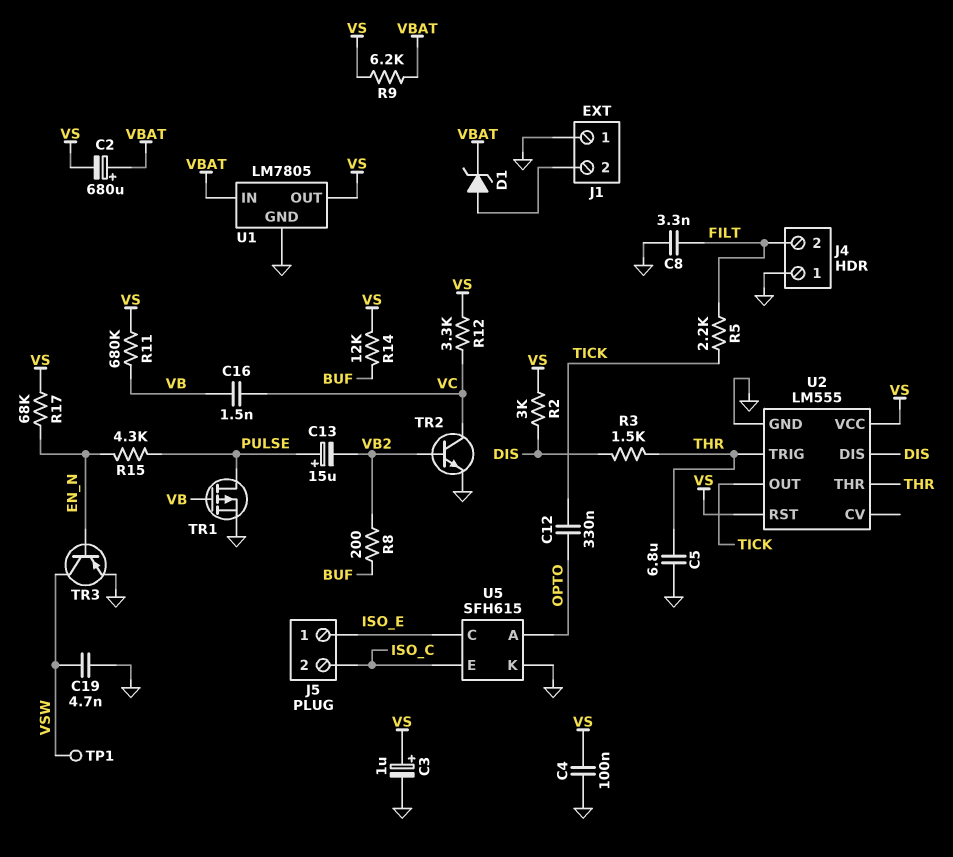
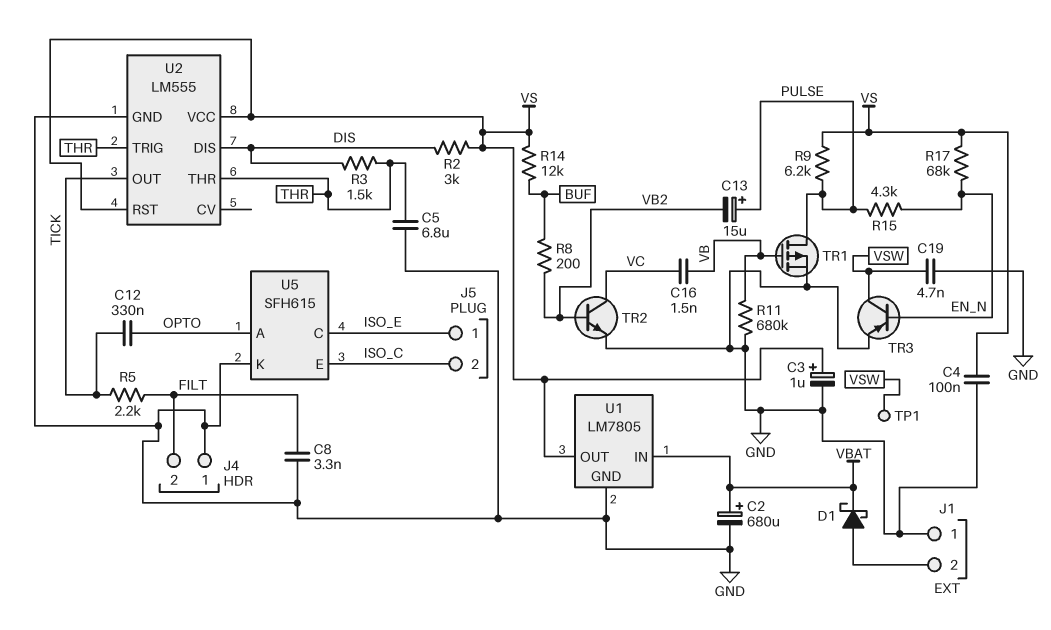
C2: 680uF (plus VBAT, minus VS) -> 680uF (plus VBAT, minus GND)
D1: zener (A J1/2, K VBAT) -> schottky (A J1/2, K VBAT)
R9: 6.2k (VBAT, VS) -> 6.2k (PULSE, VS)
R11: 680k (VB, VS) -> 680k (GND, VB)
R12: 3.3k (VC, VS) -> none

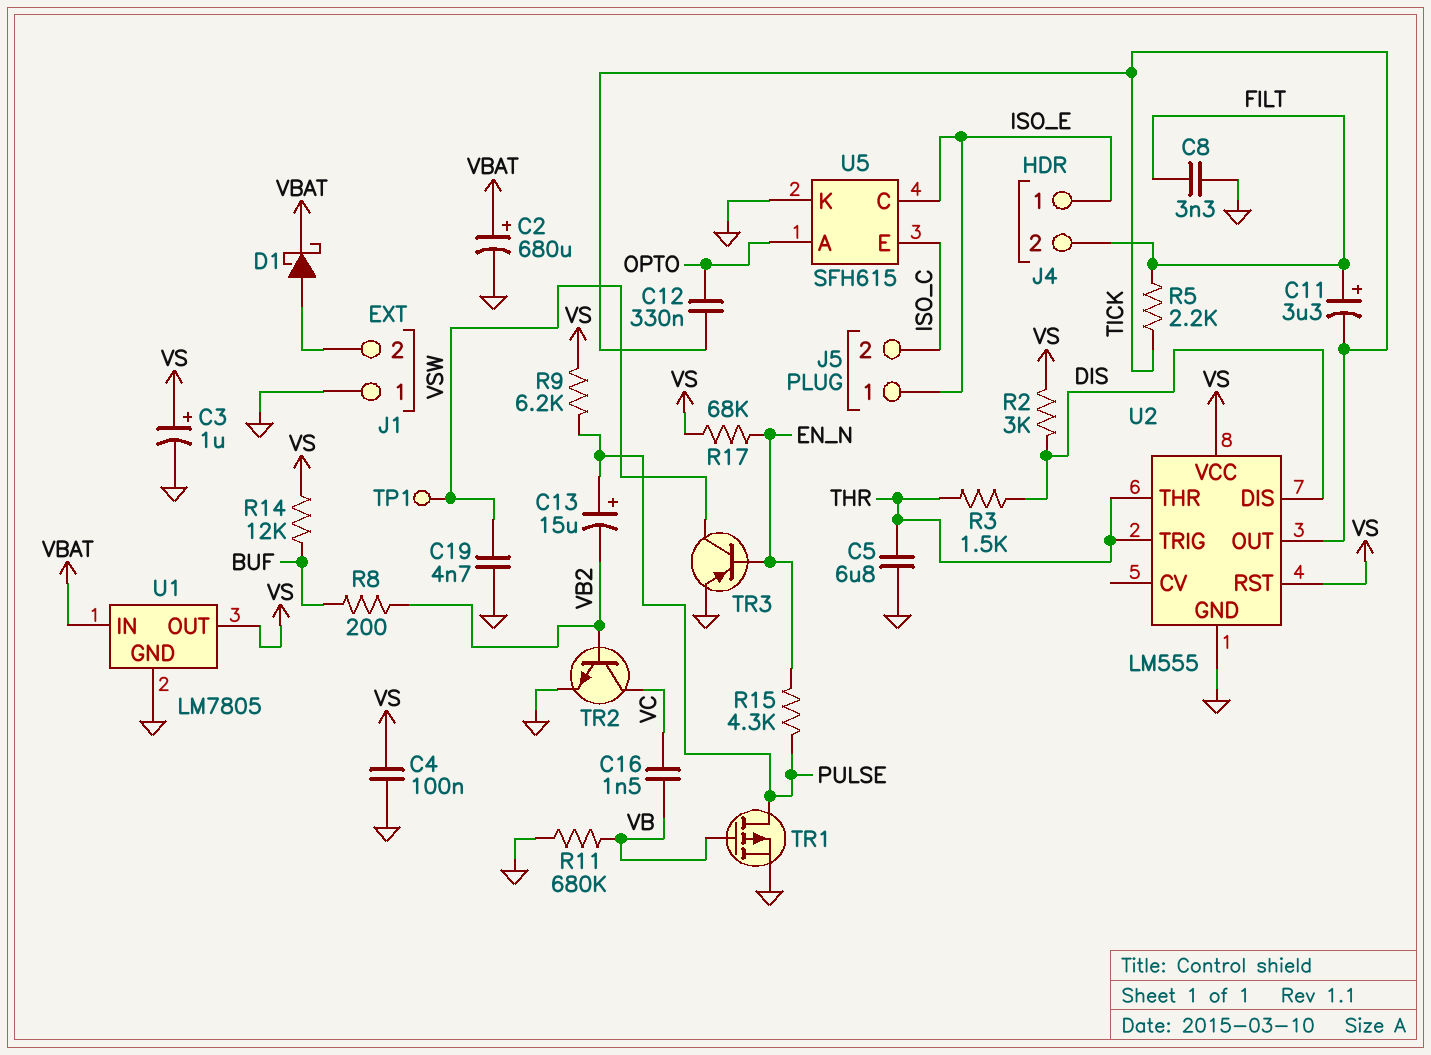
C11: none -> 3.3uF (plus FILT, minus TICK)
J4 pin 1: GND -> ISO_E

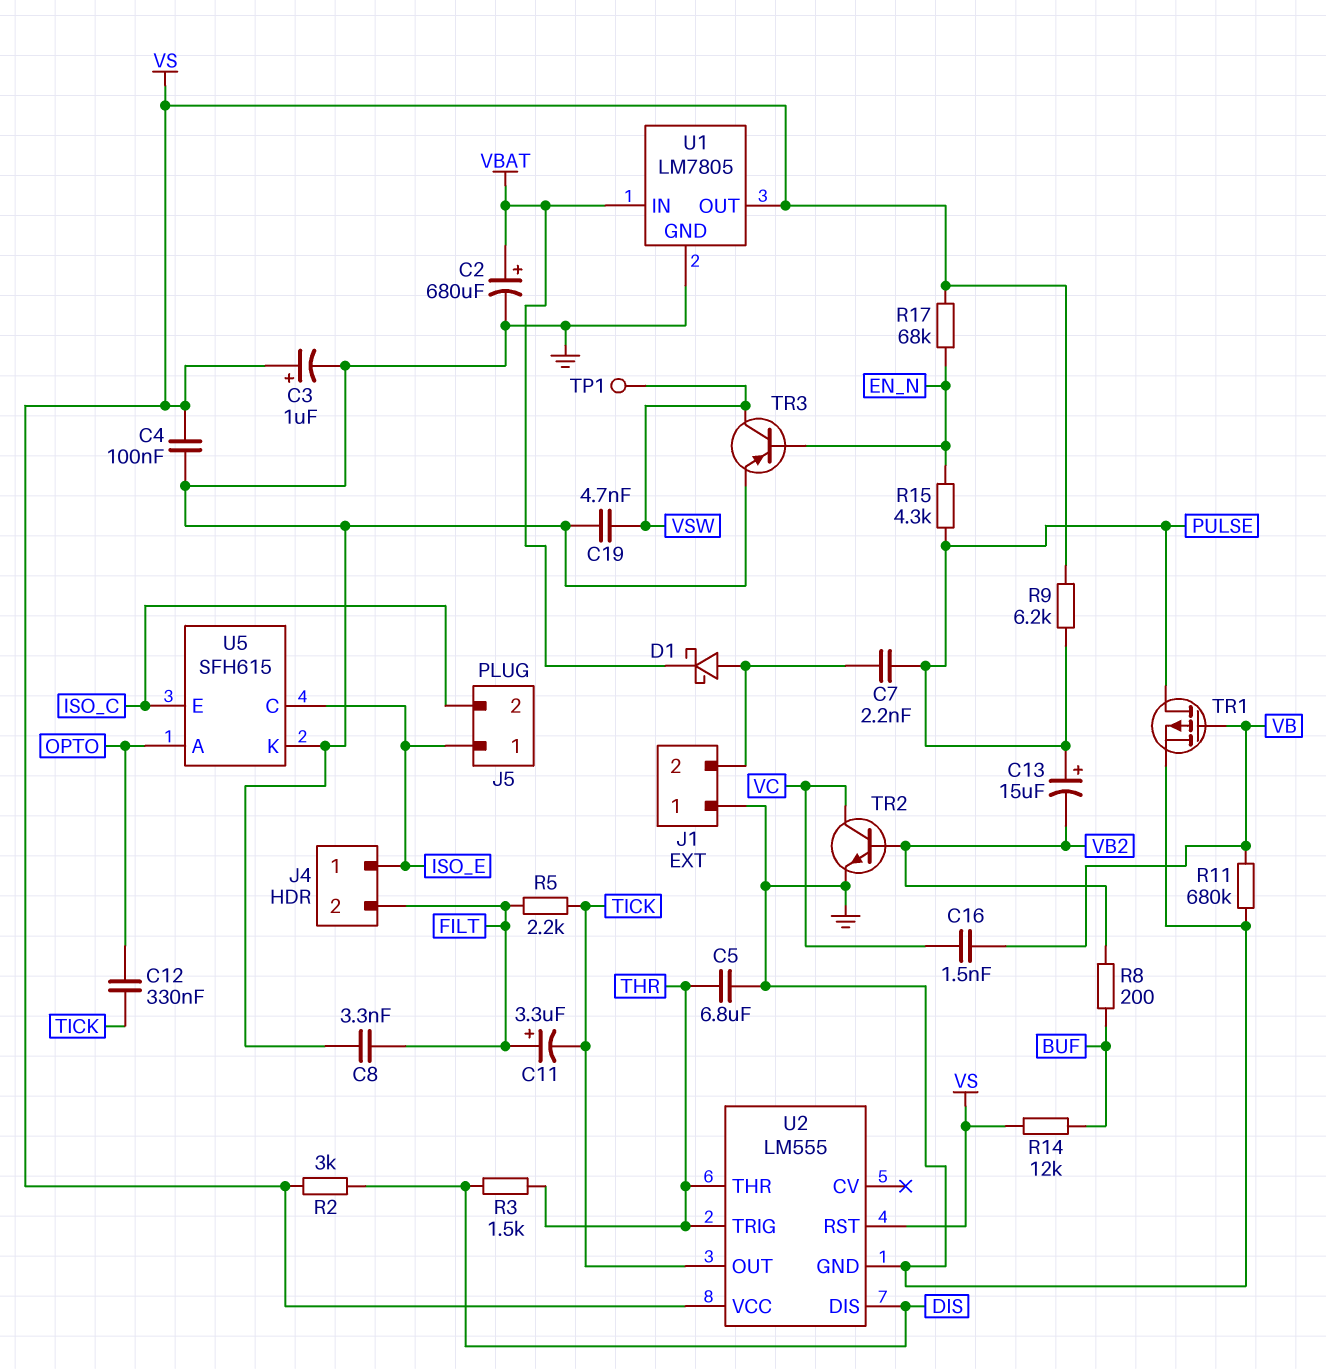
C7: none -> 2.2nF (J1/2, PULSE)

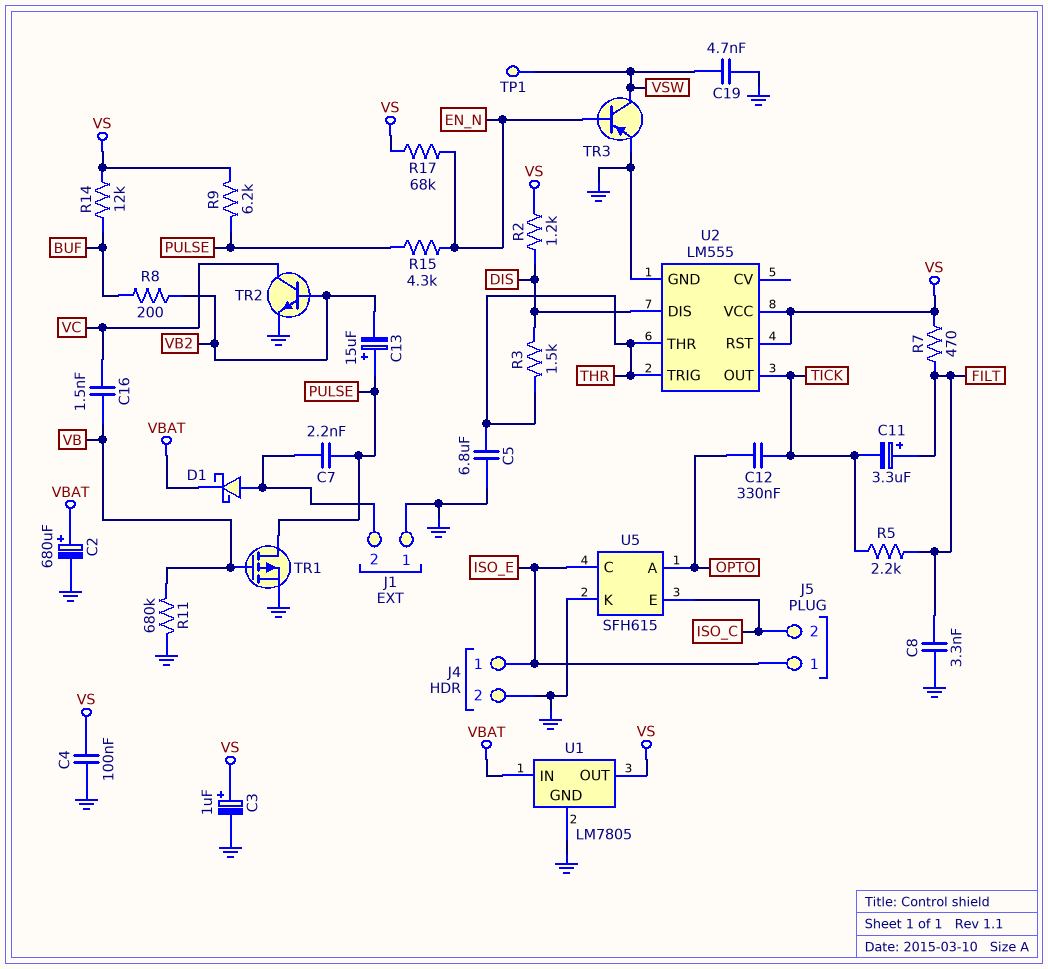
J4 pin 2: FILT -> GND
R2: 3k (DIS, VS) -> 1.2k (DIS, VS)
R7: none -> 470 (FILT, VS)

